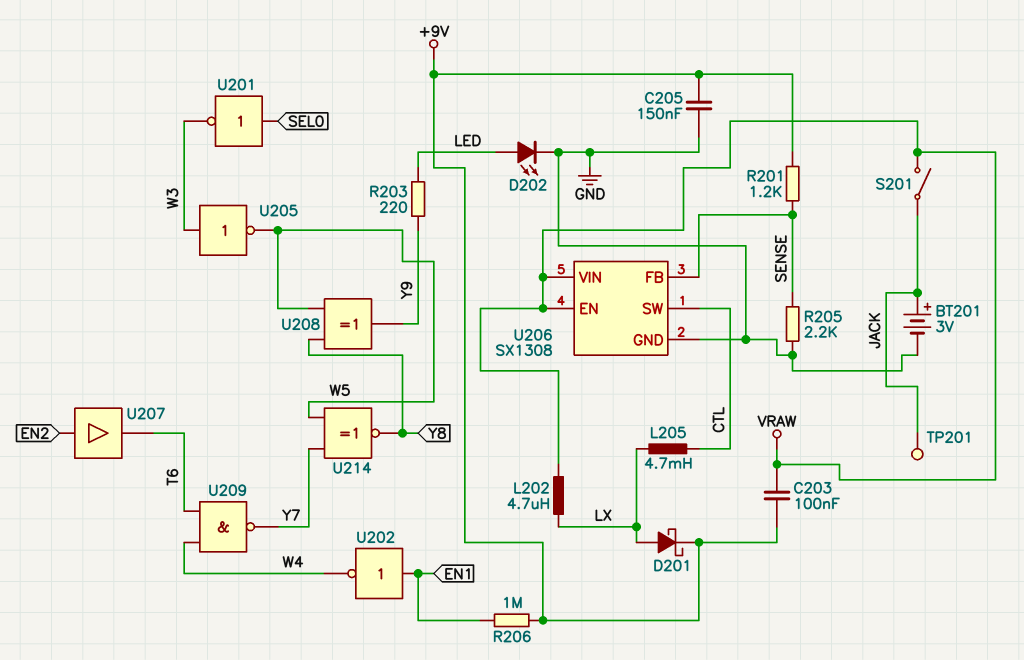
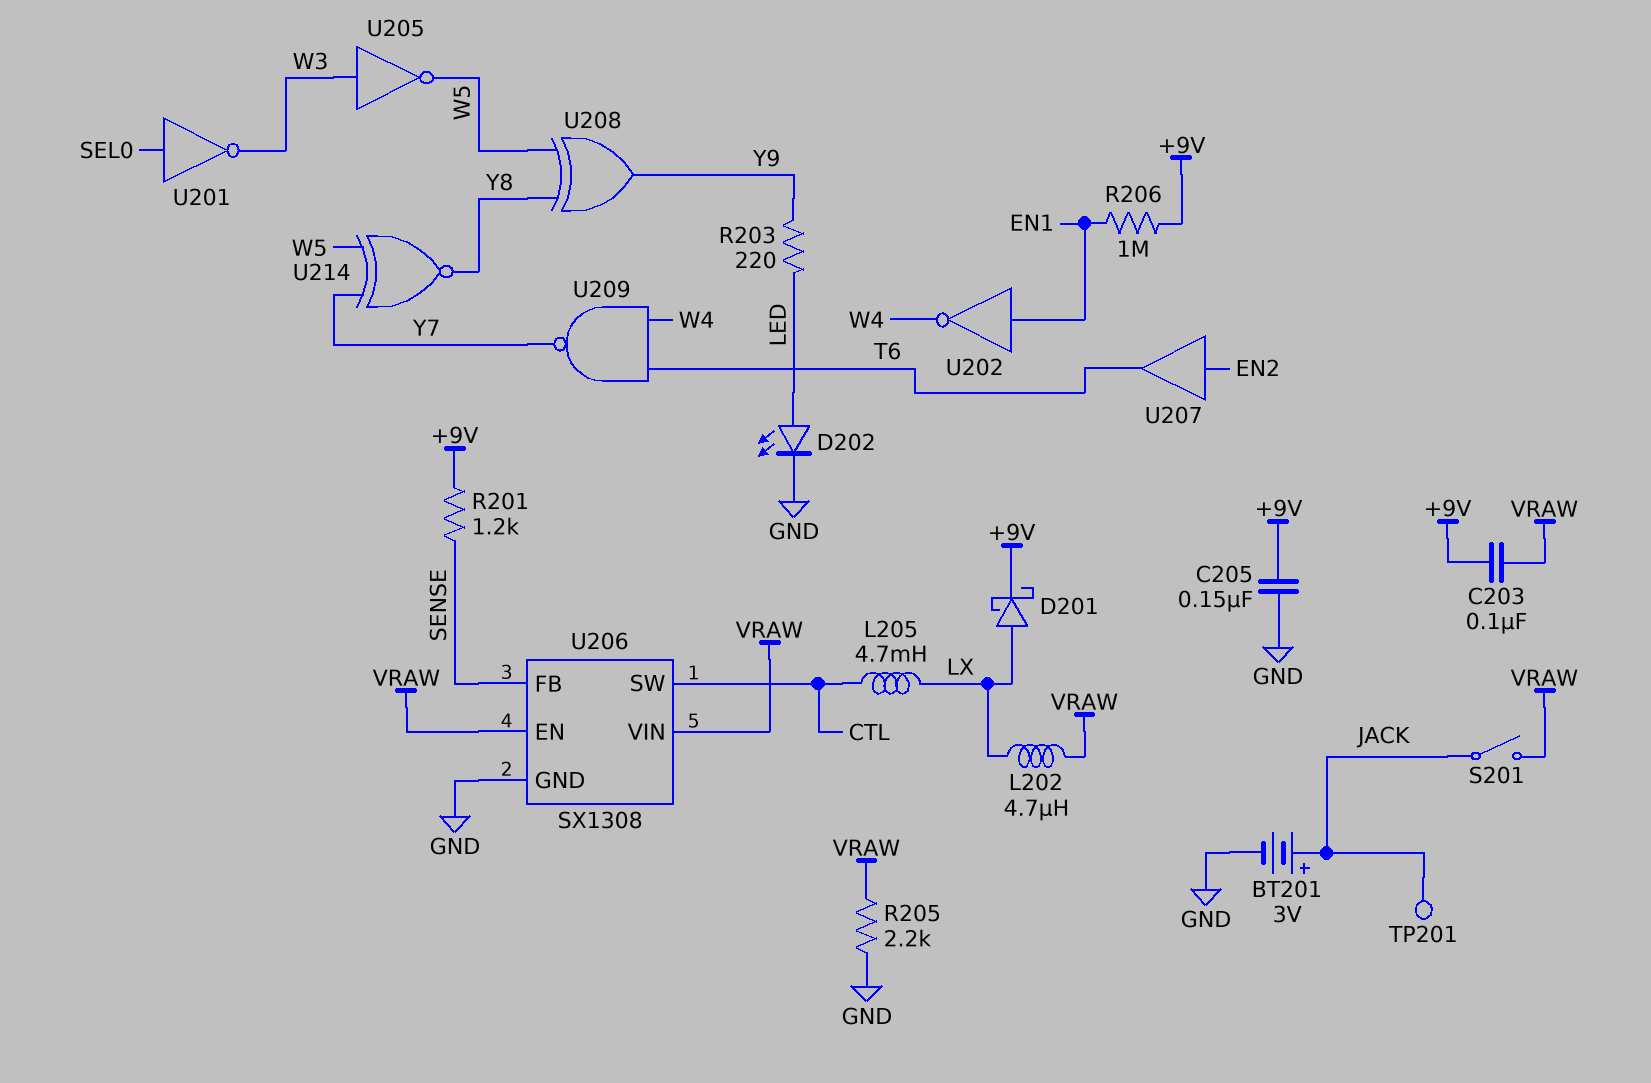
R205: 2.2k (GND, SENSE) -> 2.2k (GND, VRAW)

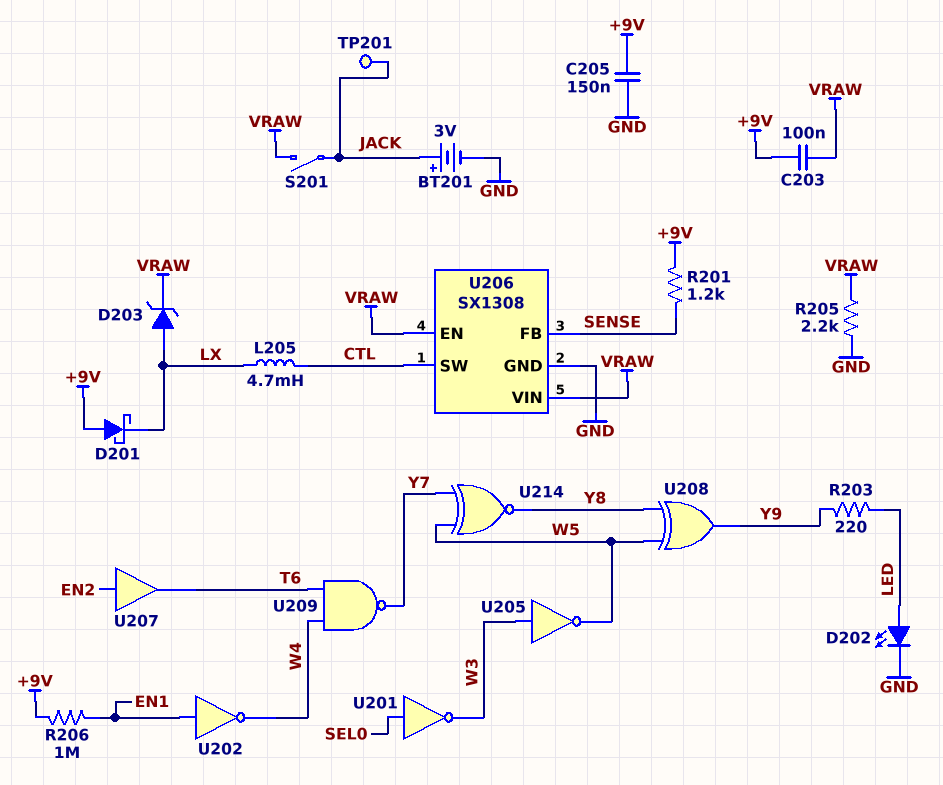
D201: schottky (A LX, K +9V) -> schottky (A +9V, K LX)
D203: none -> zener (A LX, K VRAW)
L202: 4.7uH (LX, VRAW) -> none

